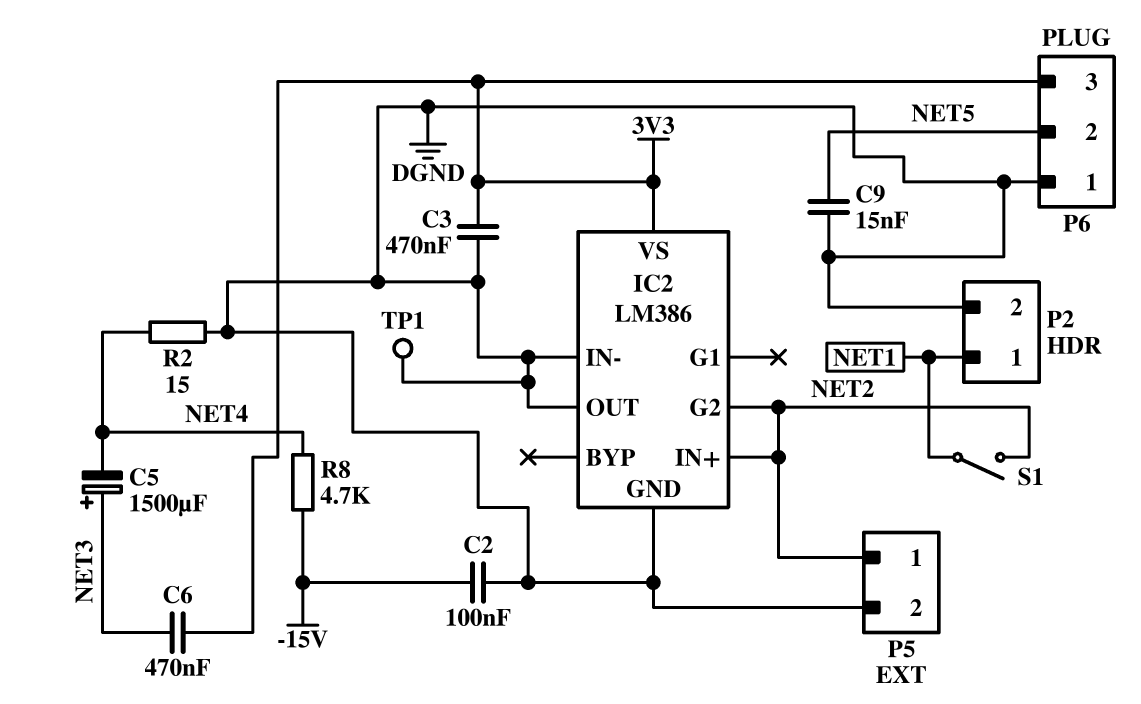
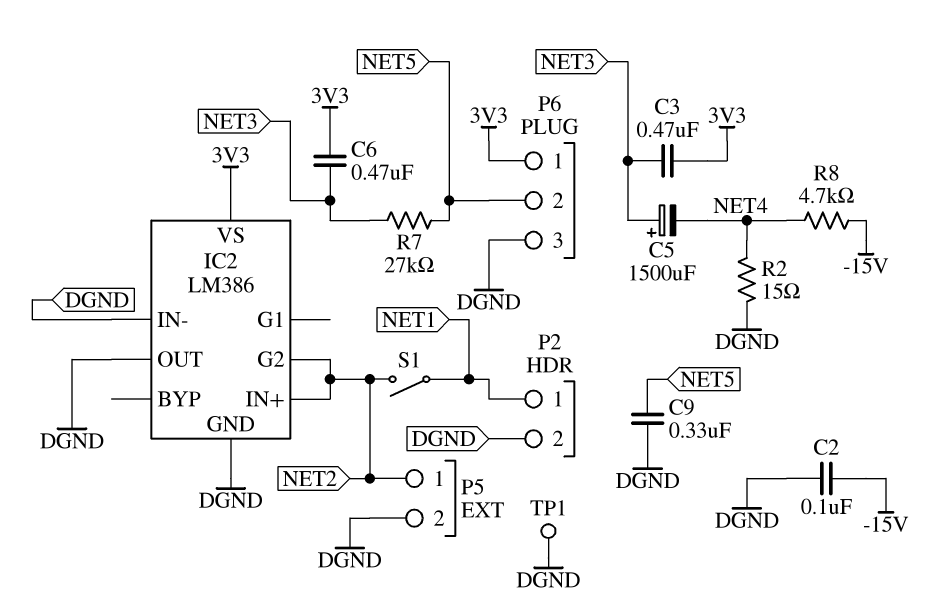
C3: 470nF (3V3, DGND) -> 470nF (3V3, NET3)
C9: 15nF (DGND, NET5) -> 330nF (DGND, NET5)
P6 pin 1: DGND -> 3V3
P6 pin 3: 3V3 -> DGND
R7: none -> 27k (NET3, NET5)

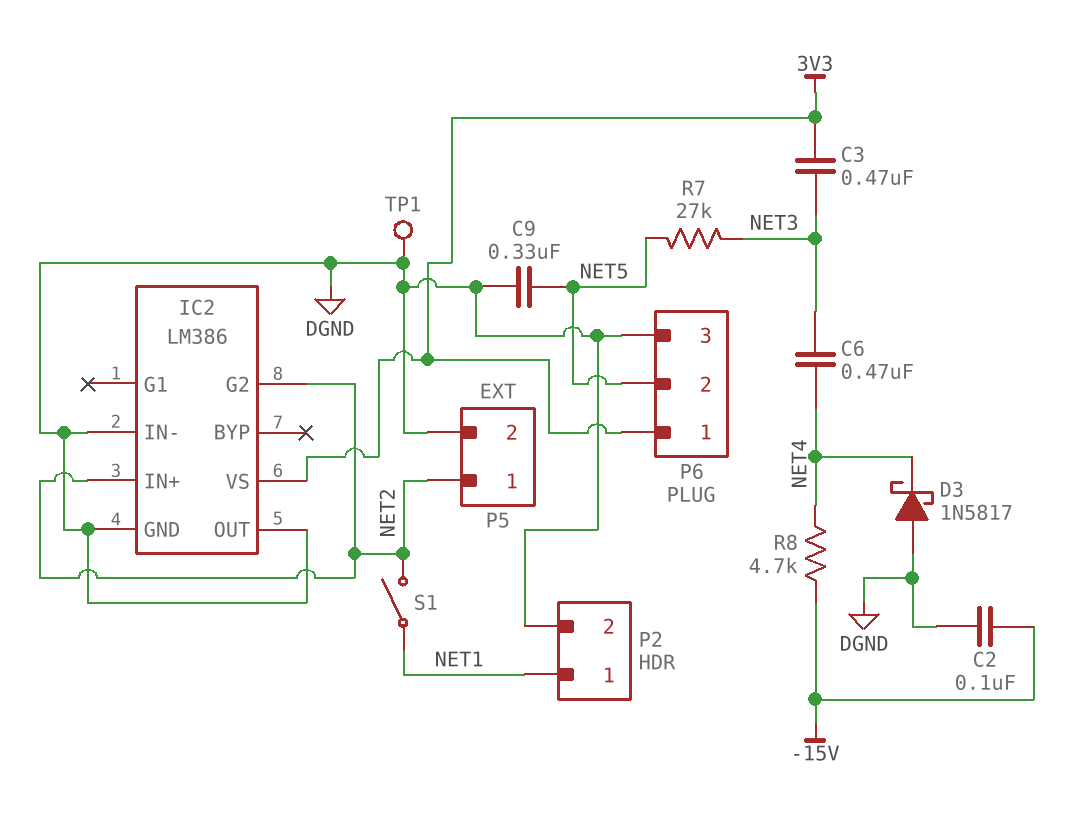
C5: 1500uF (plus NET3, minus NET4) -> none
C6: 470nF (3V3, NET3) -> 470nF (NET3, NET4)
D3: none -> schottky 1N5817 (A DGND, K NET4)
R2: 15 (DGND, NET4) -> none

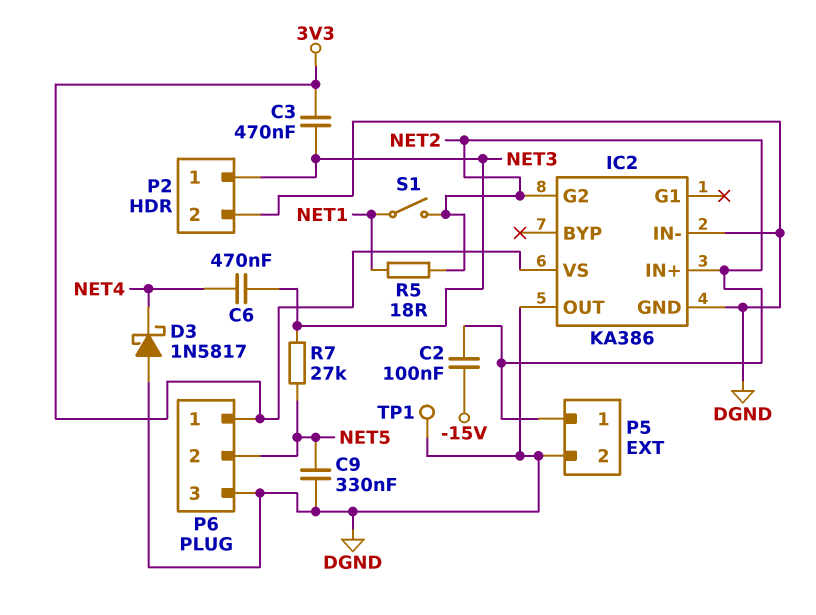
C2: 100nF (-15V, DGND) -> 100nF (-15V, NET2)
IC2: LM386 -> KA386
P2 pin 1: NET1 -> NET3
R5: none -> 18 (NET1, NET2)
R8: 4.7k (-15V, NET4) -> none

